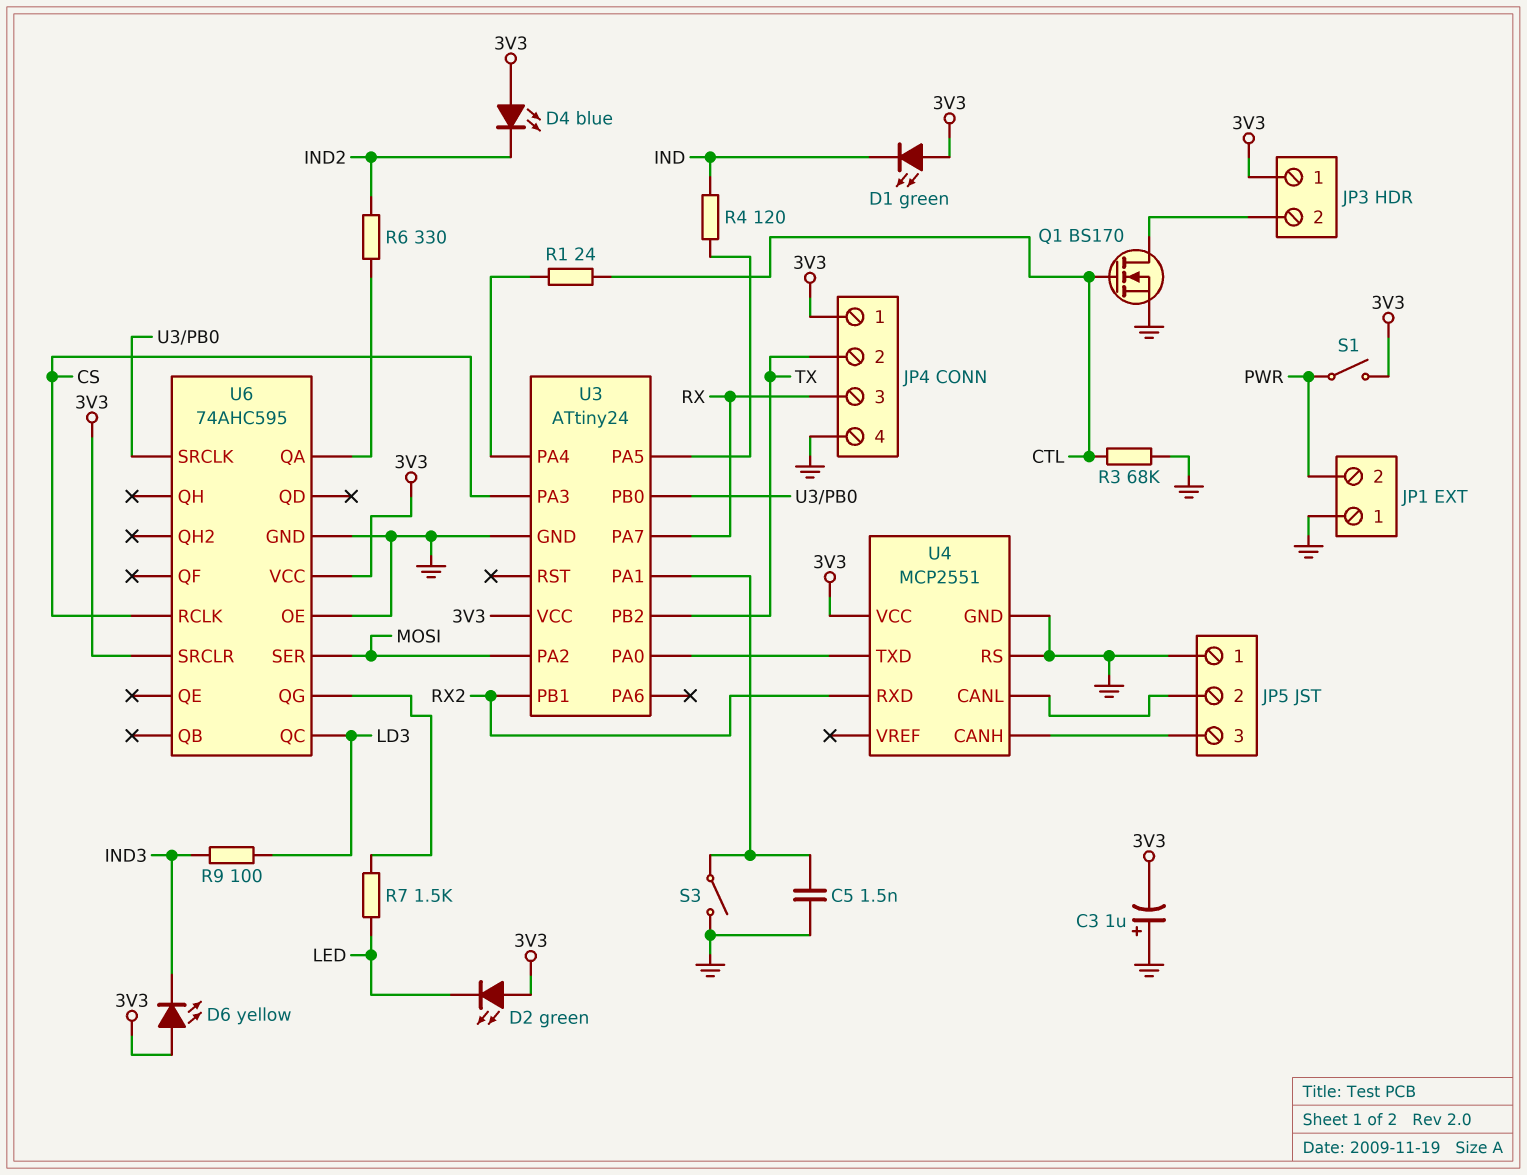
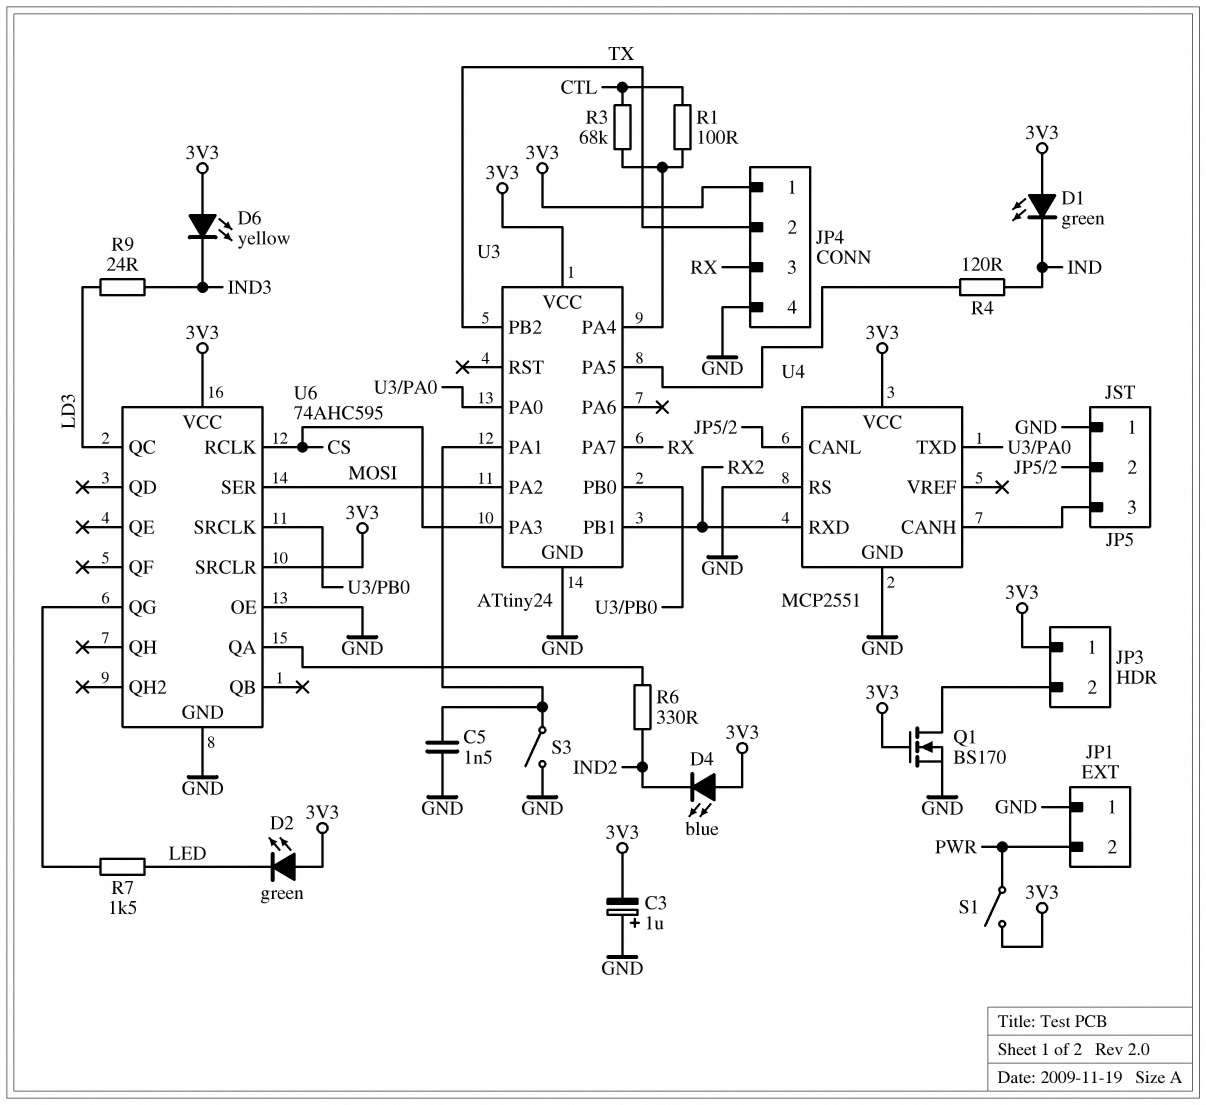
Q1: NMOS BS170 (G CTL, D JP3/2, S GND) -> NMOS BS170 (G 3V3, D JP3/2, S GND)
R1: 24 (CTL, U3/PA4) -> 100 (CTL, U3/PA4)
R3: 68k (CTL, GND) -> 68k (CTL, U3/PA4)
R9: 100 (IND3, LD3) -> 24 (IND3, LD3)

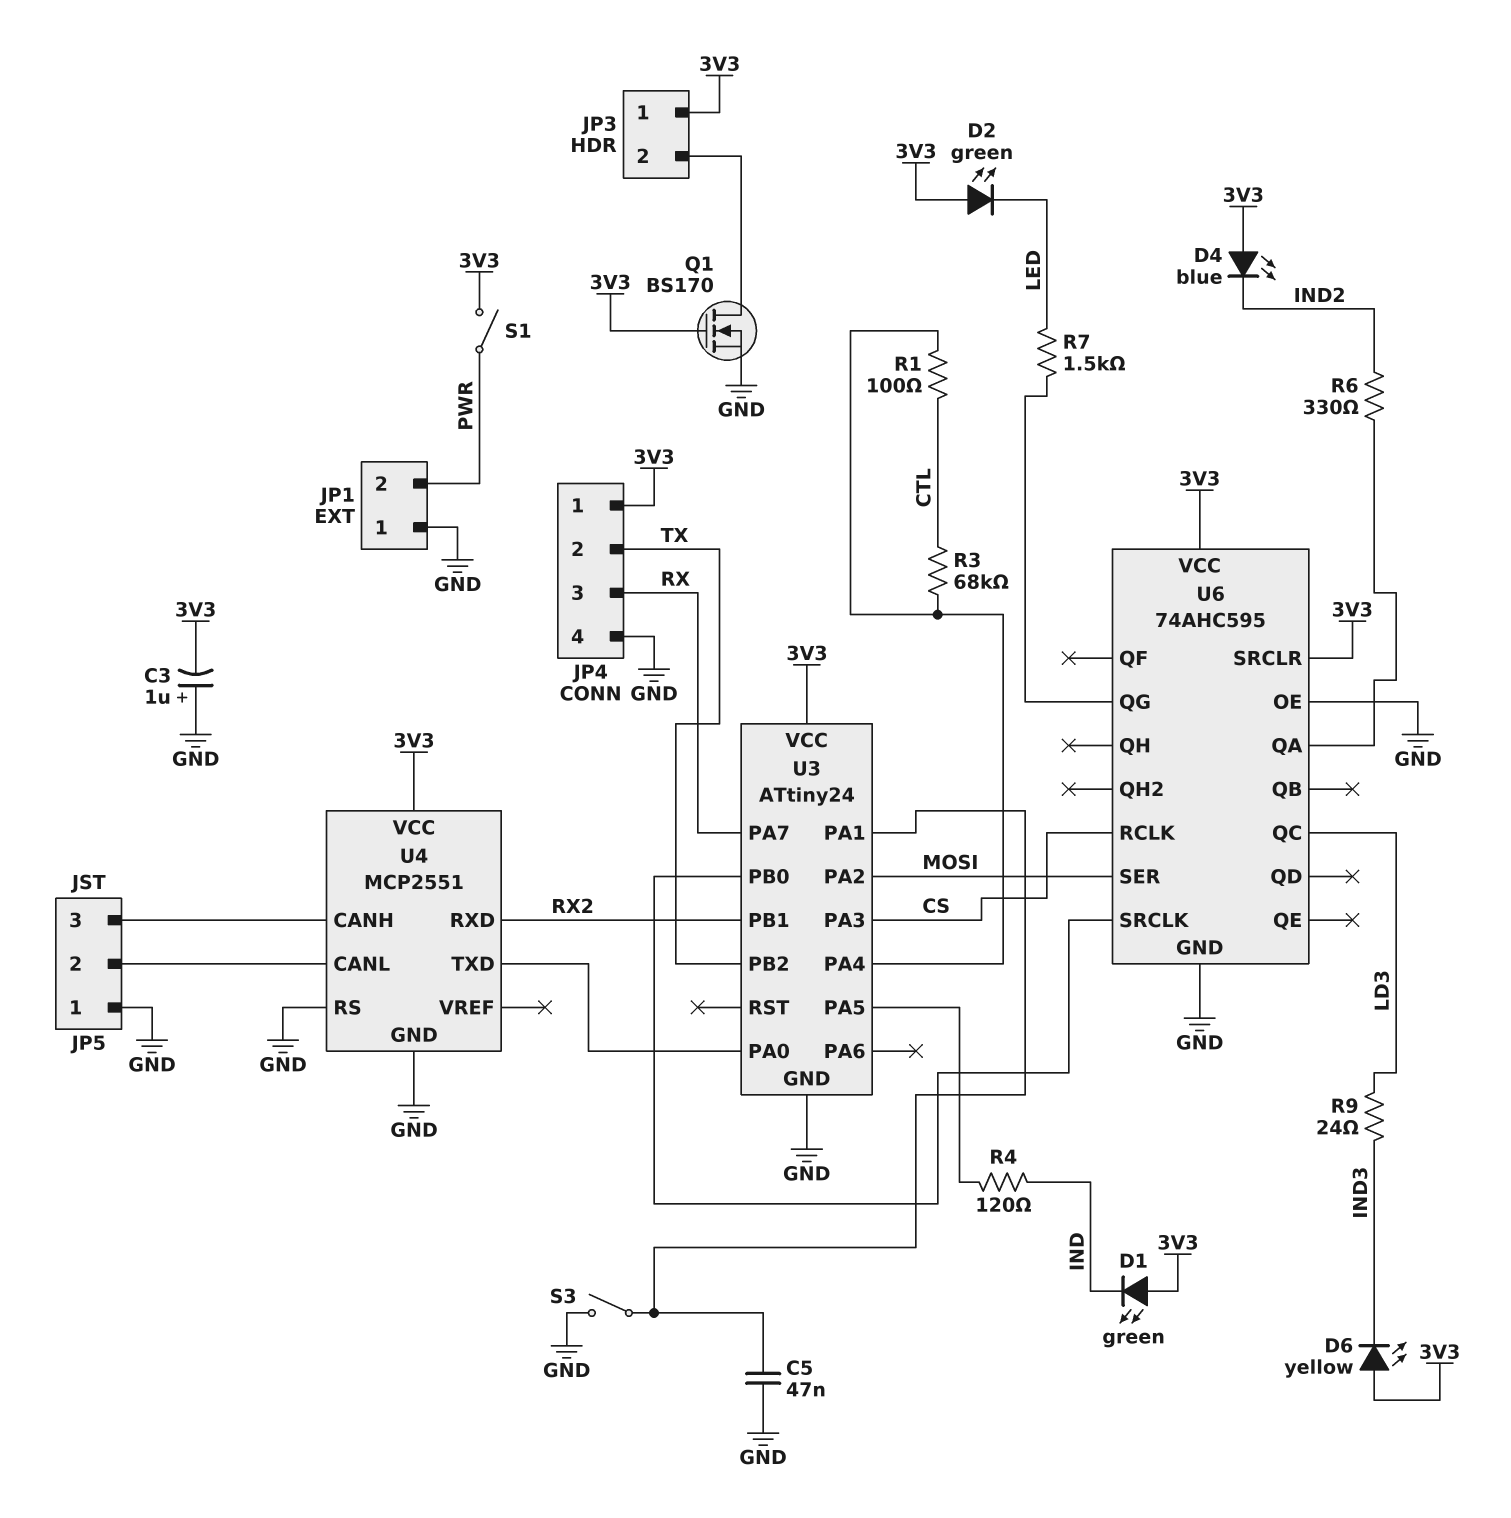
C5: 1.5nF (GND, U3/PA1) -> 47nF (GND, U3/PA1)

